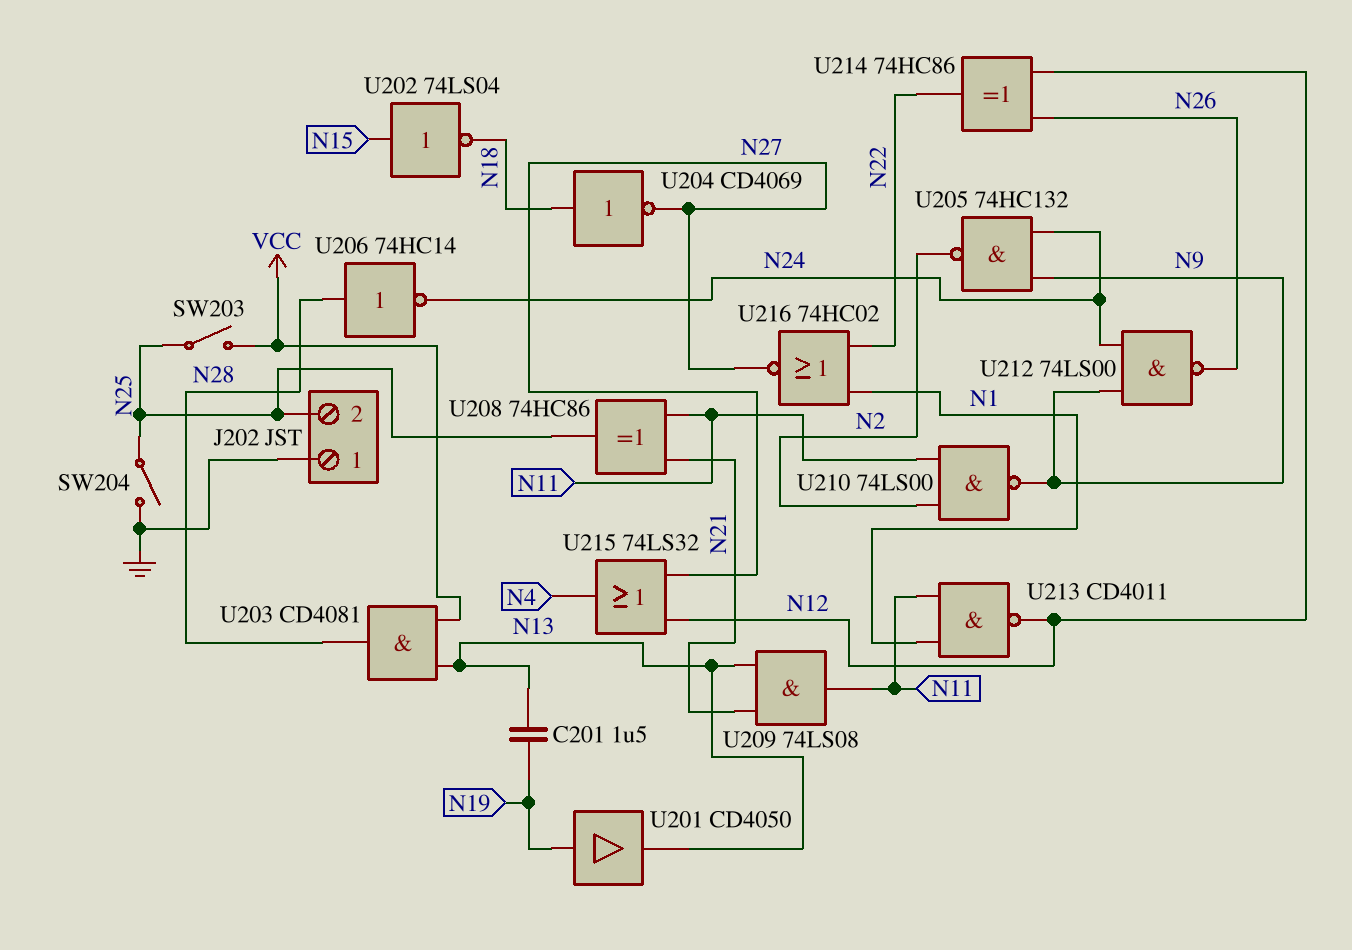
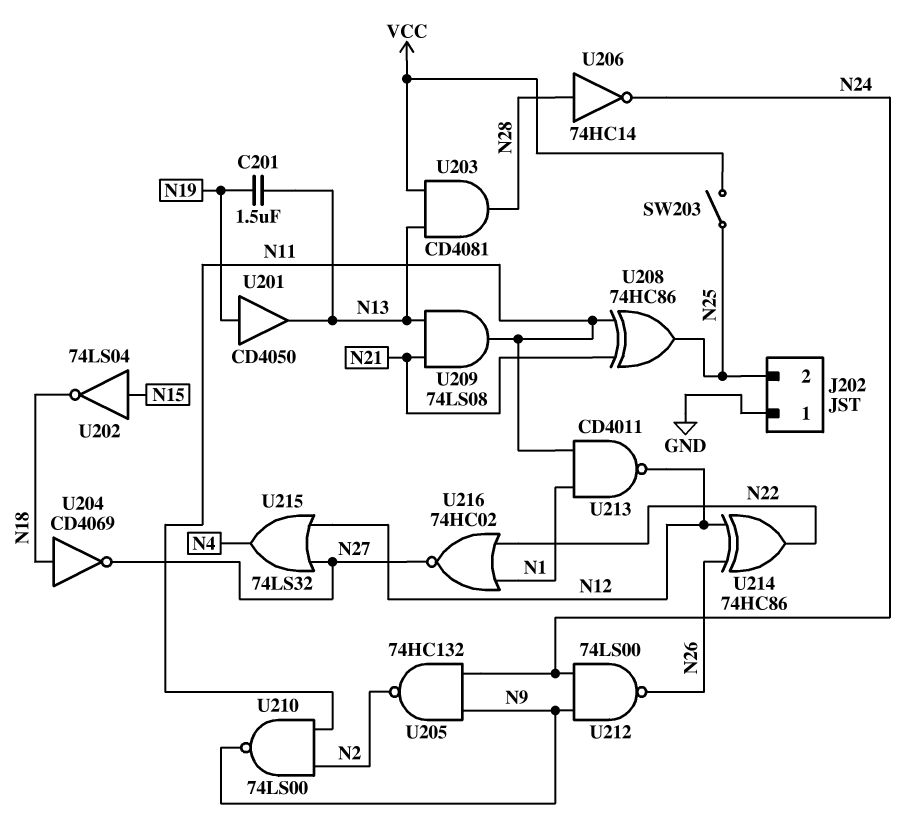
SW204: switch (GND, N25) -> none

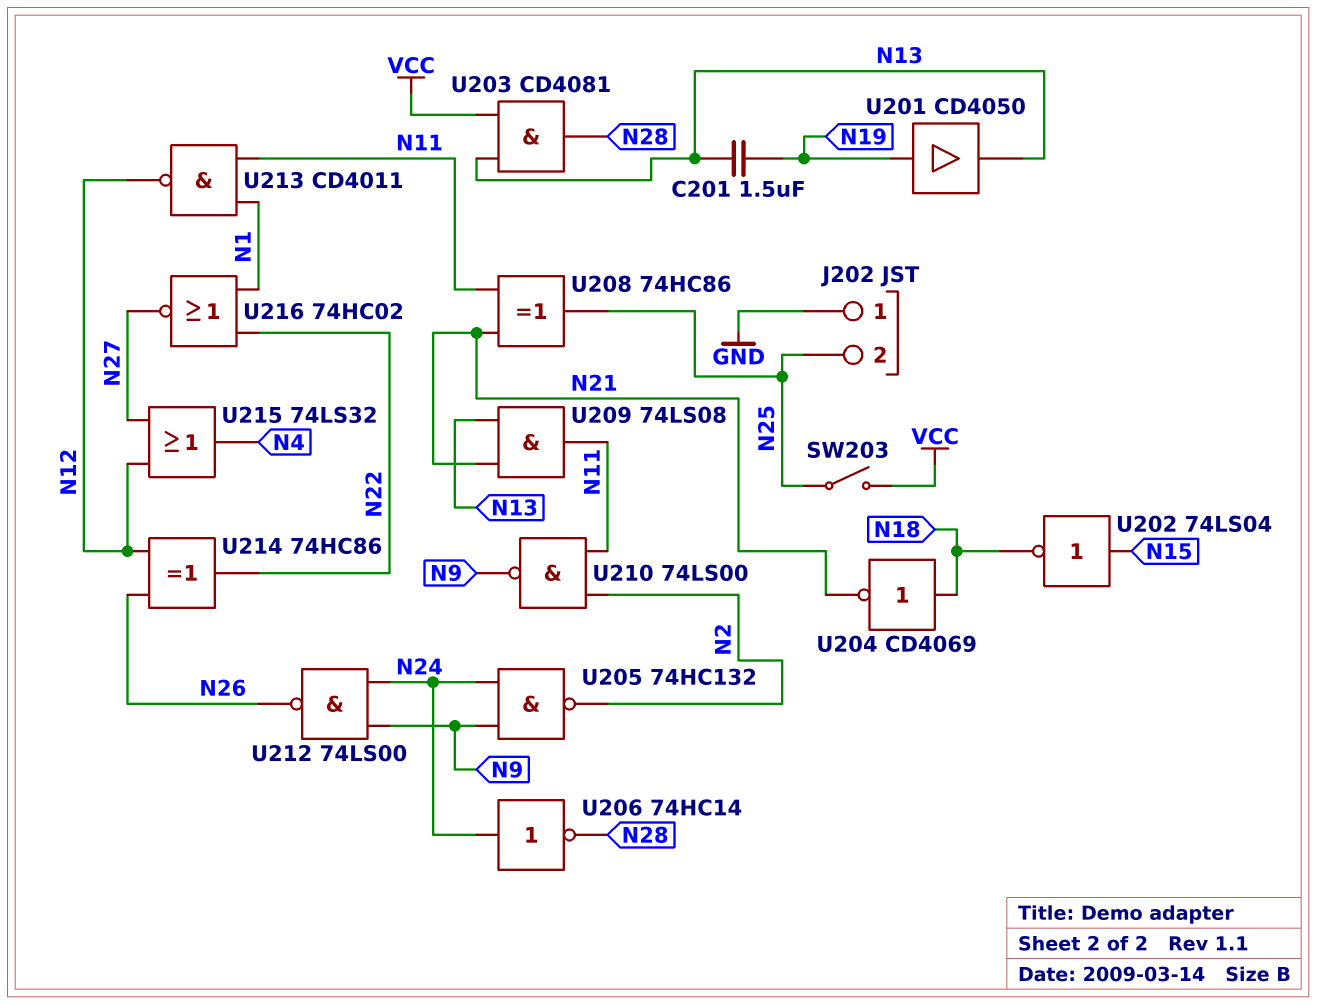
U204: NOT CD4069 (in N18, out N27) -> NOT CD4069 (in N18, out N21)
U206: NOT 74HC14 (in N28, out N24) -> NOT 74HC14 (in N24, out N28)

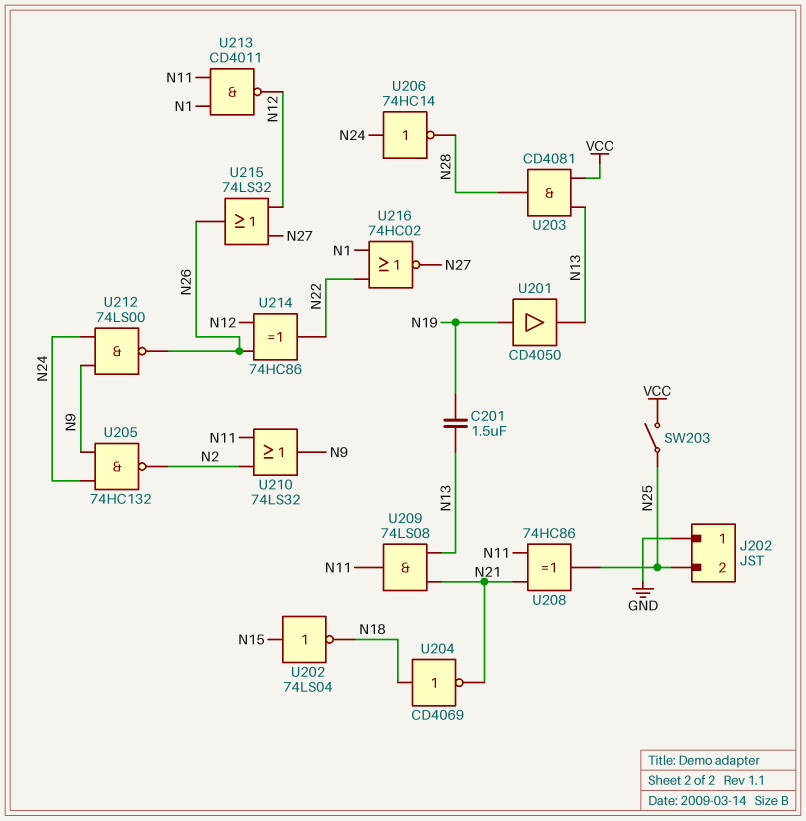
U210: NAND 74LS00 (in N2, in N11, out N9) -> OR 74LS32 (in N2, in N11, out N9)
U215: OR 74LS32 (in N12, in N27, out N4) -> OR 74LS32 (in N12, in N27, out N26)

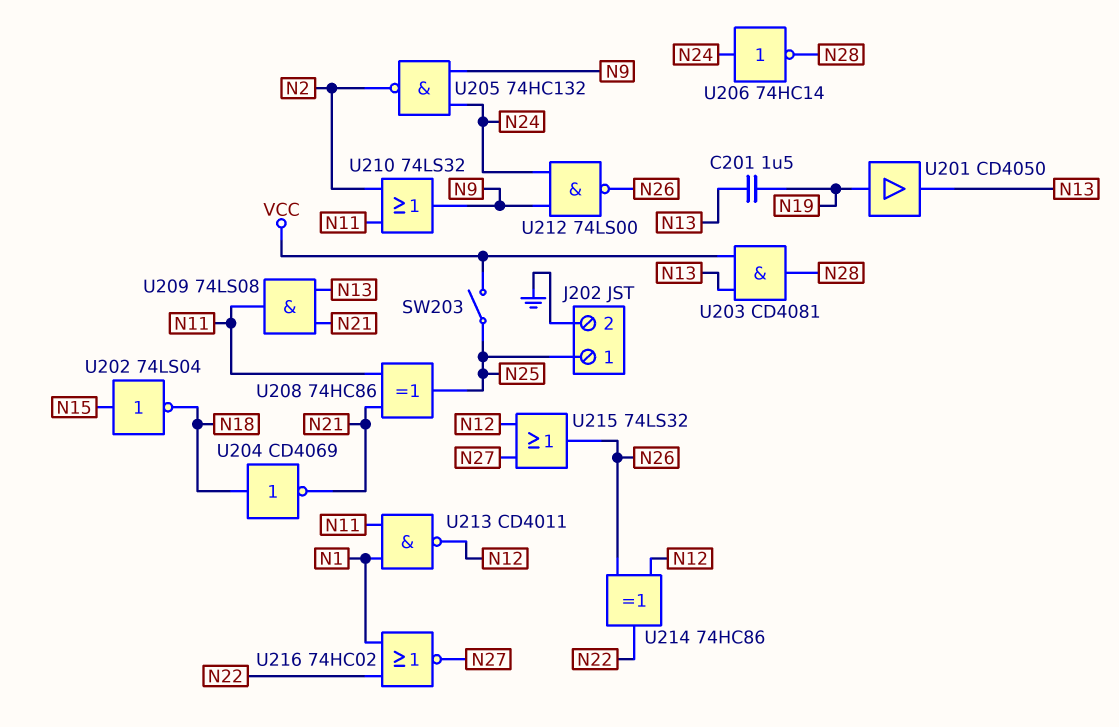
J202 pin 1: GND -> N25
J202 pin 2: N25 -> GND

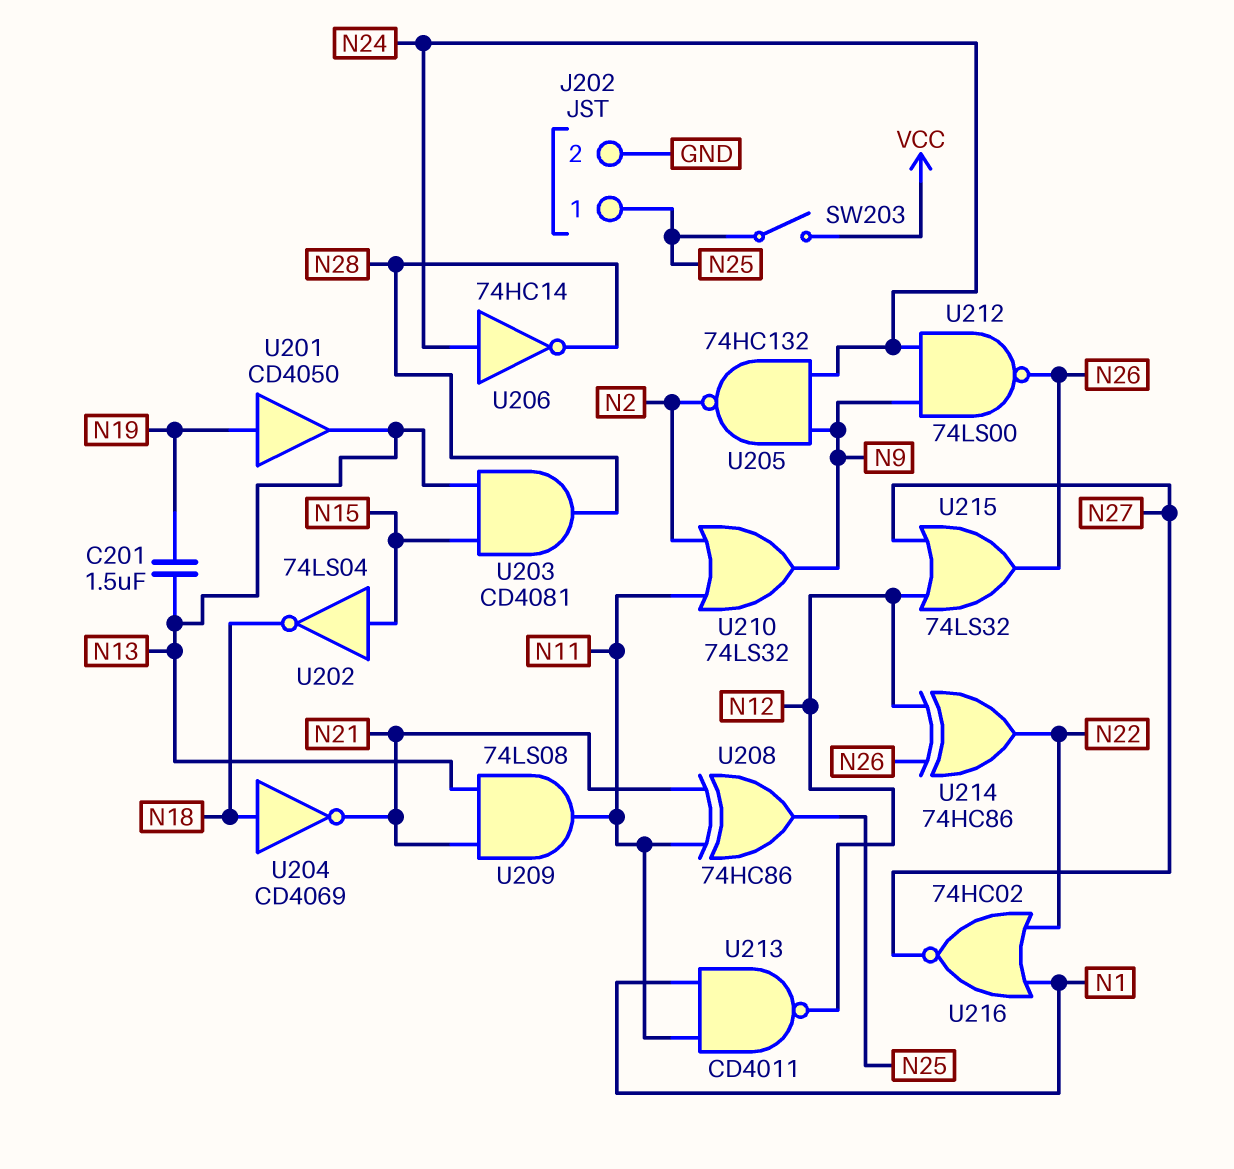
U203: AND CD4081 (in N13, in VCC, out N28) -> AND CD4081 (in N13, in N15, out N28)

